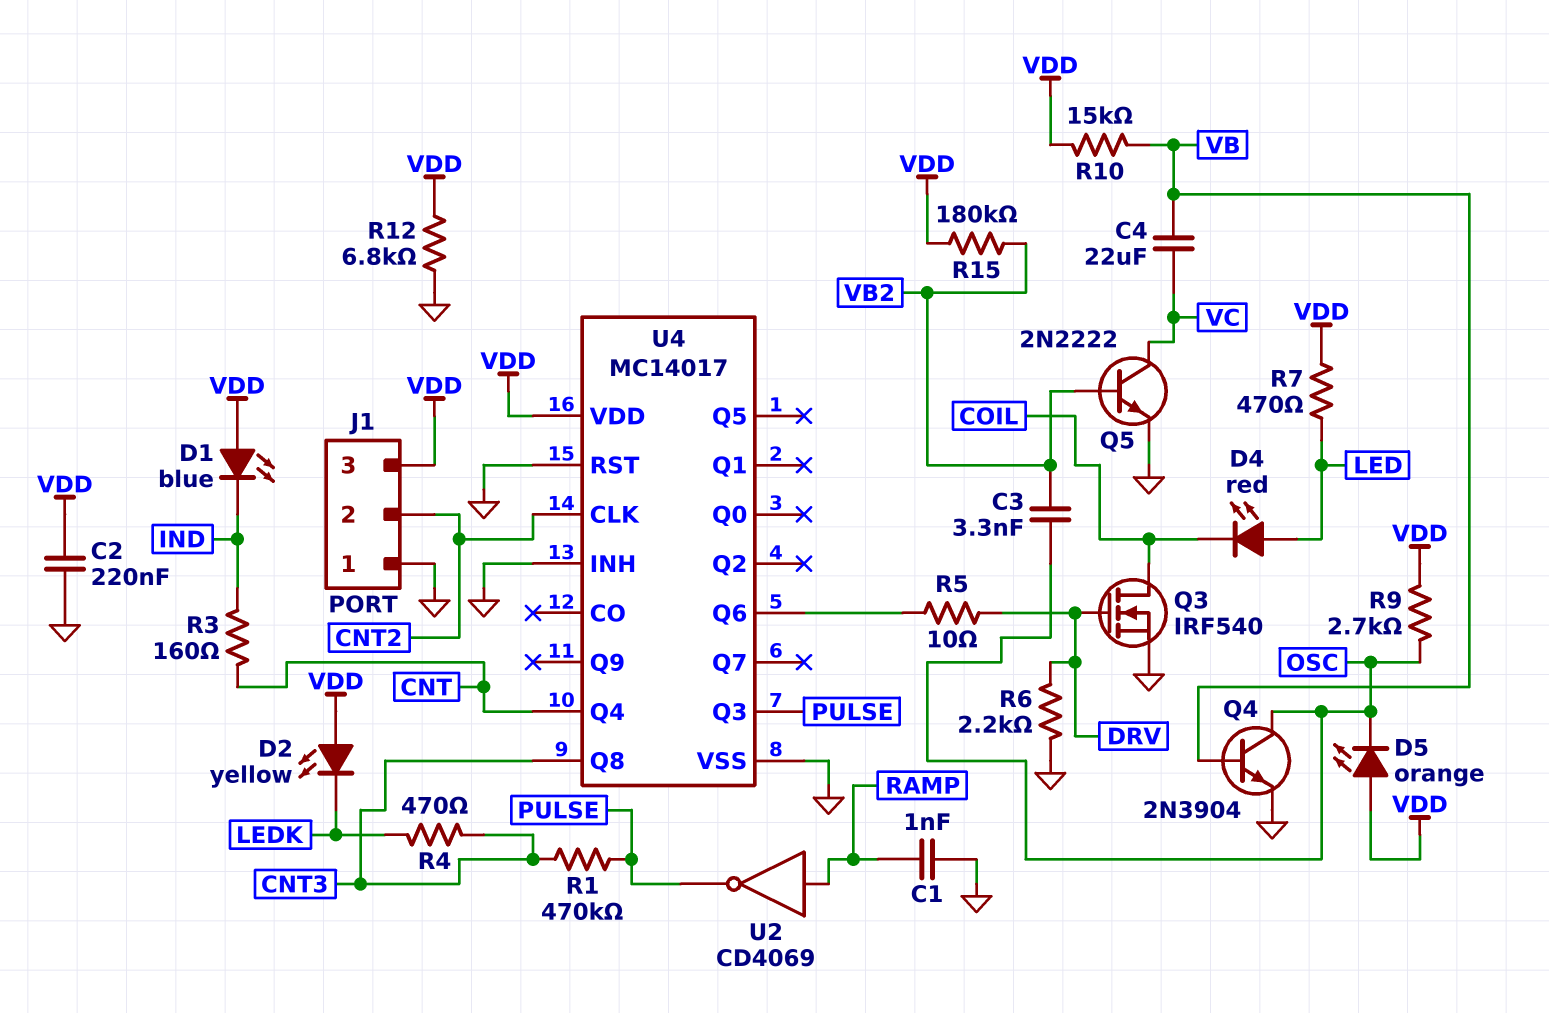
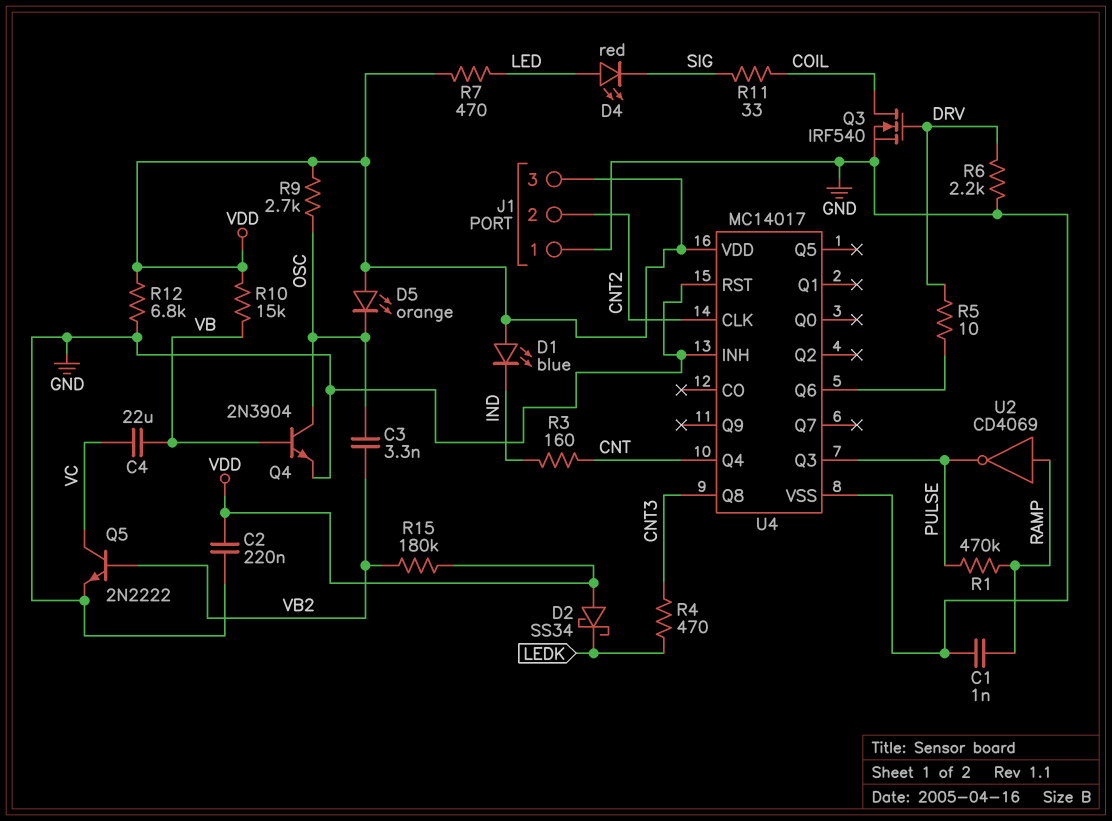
D2: LED yellow (A VDD, K LEDK) -> schottky SS34 (A VDD, K LEDK)
D4: LED red (A LED, K COIL) -> LED red (A LED, K SIG)
R1: 470k (CNT3, PULSE) -> 470k (PULSE, RAMP)
R11: none -> 33 (COIL, SIG)

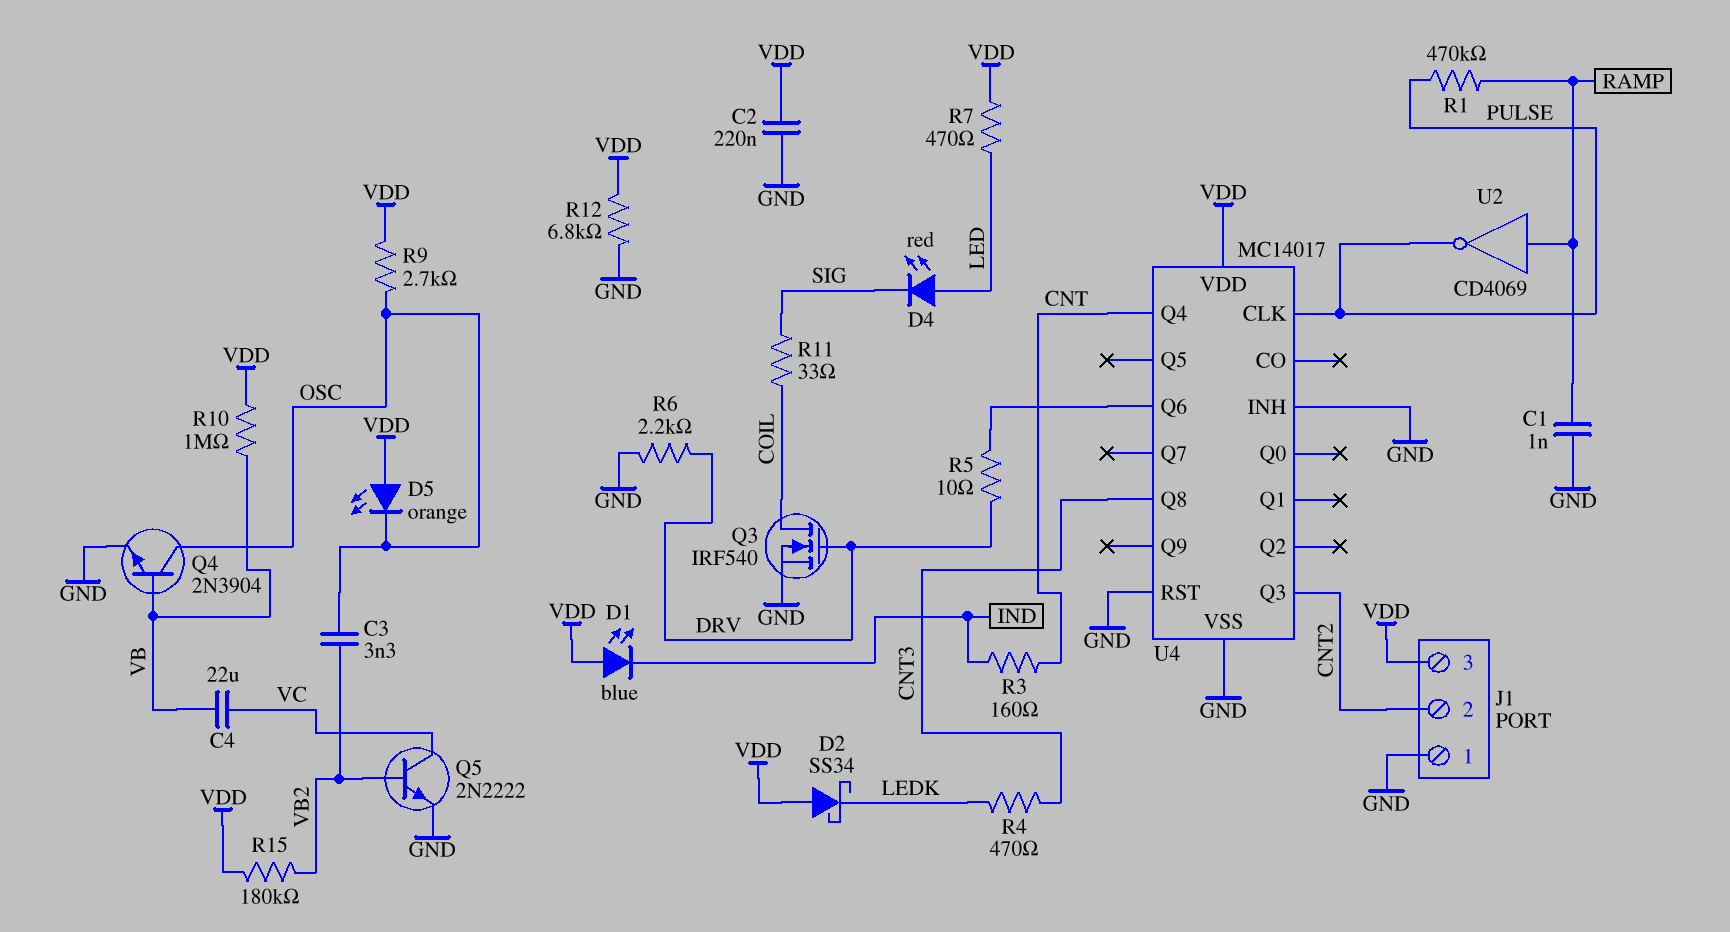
R10: 15k (VB, VDD) -> 1M (VB, VDD)
U4 pin CLK: CNT2 -> PULSE
U4 pin Q3: PULSE -> CNT2

